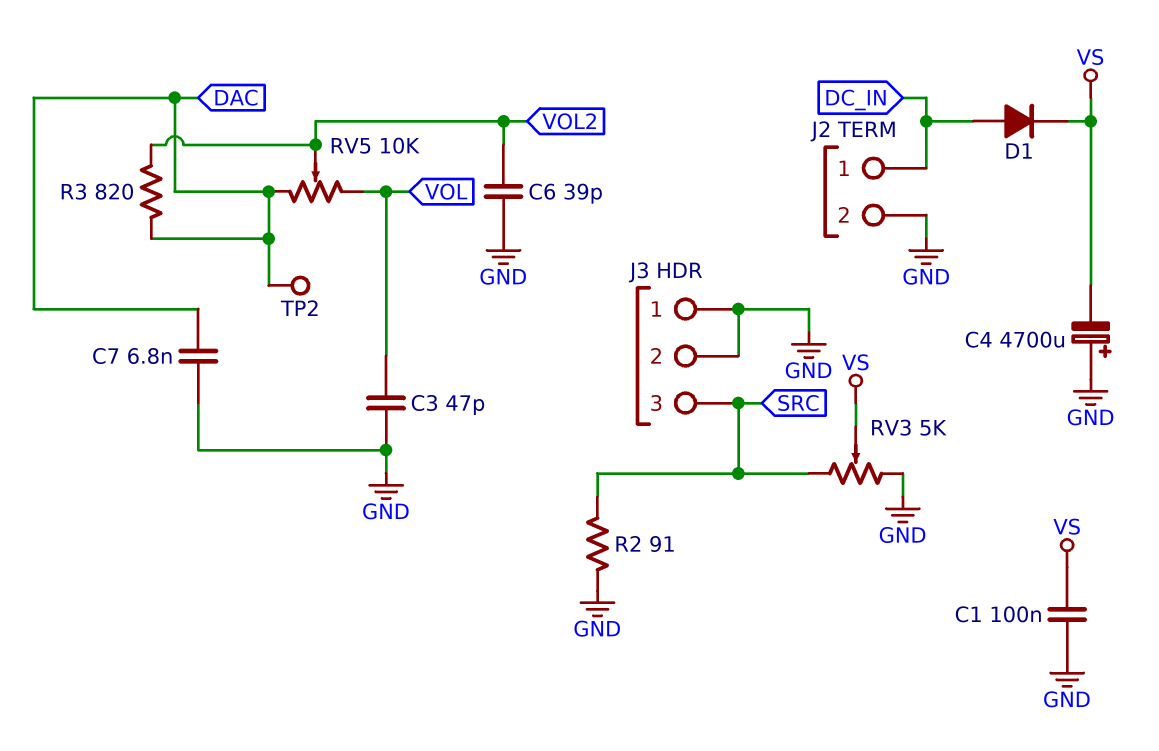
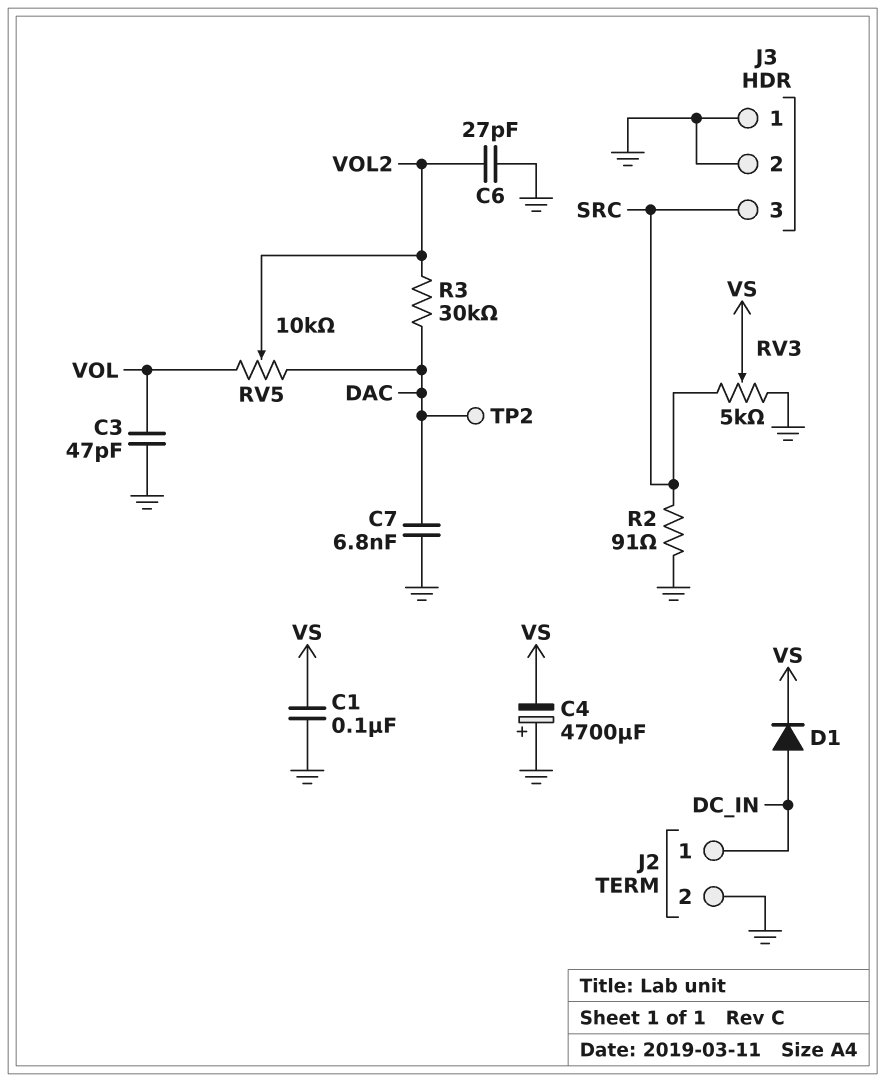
C6: 39pF (GND, VOL2) -> 27pF (GND, VOL2)
R3: 820 (DAC, VOL2) -> 30k (DAC, VOL2)

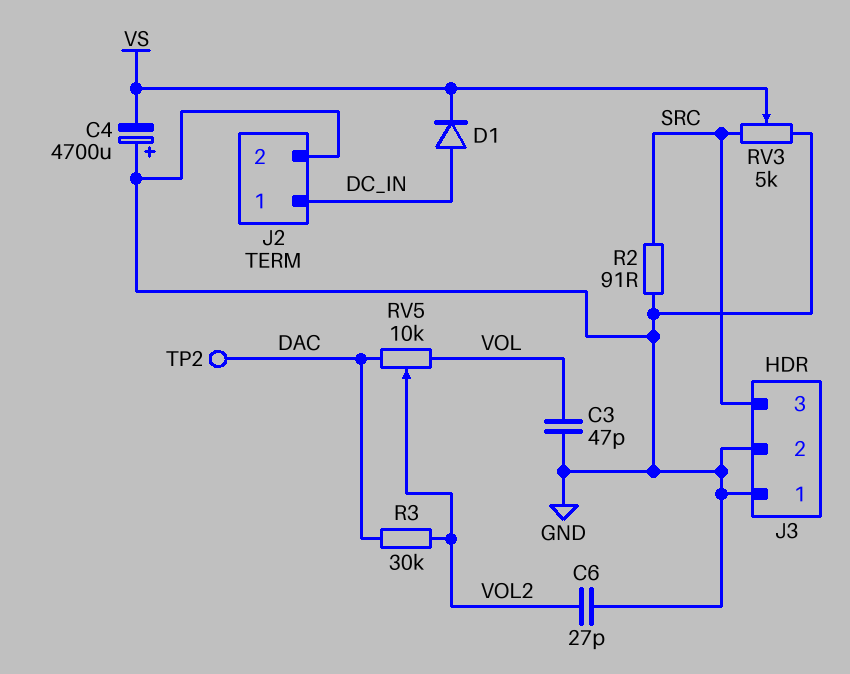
C1: 100nF (GND, VS) -> none
C7: 6.8nF (DAC, GND) -> none

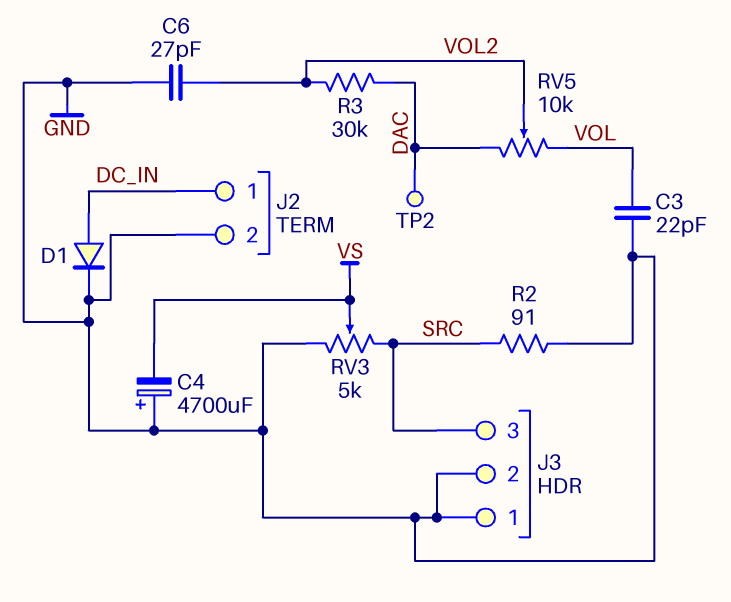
C3: 47pF (GND, VOL) -> 22pF (GND, VOL)
D1: diode (A DC_IN, K VS) -> diode (A DC_IN, K GND)

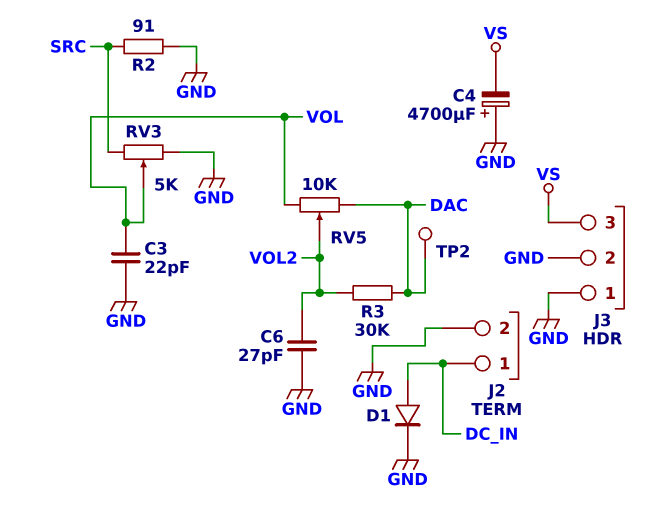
J3 pin 3: SRC -> VS
RV3: 5k (GND, SRC, wiper VS) -> 5k (GND, SRC, wiper VOL)

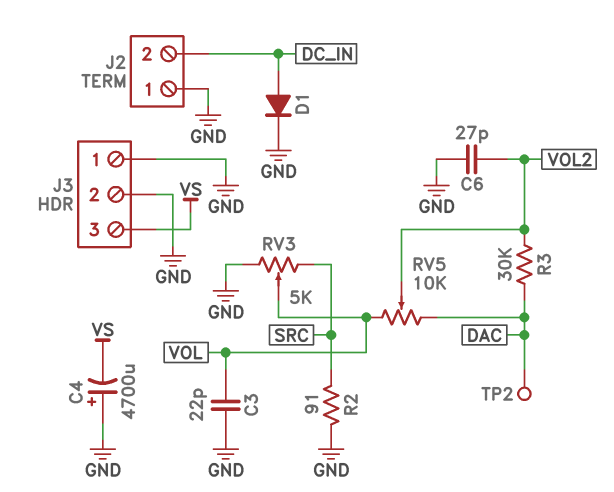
J2 pin 1: DC_IN -> GND
J2 pin 2: GND -> DC_IN

